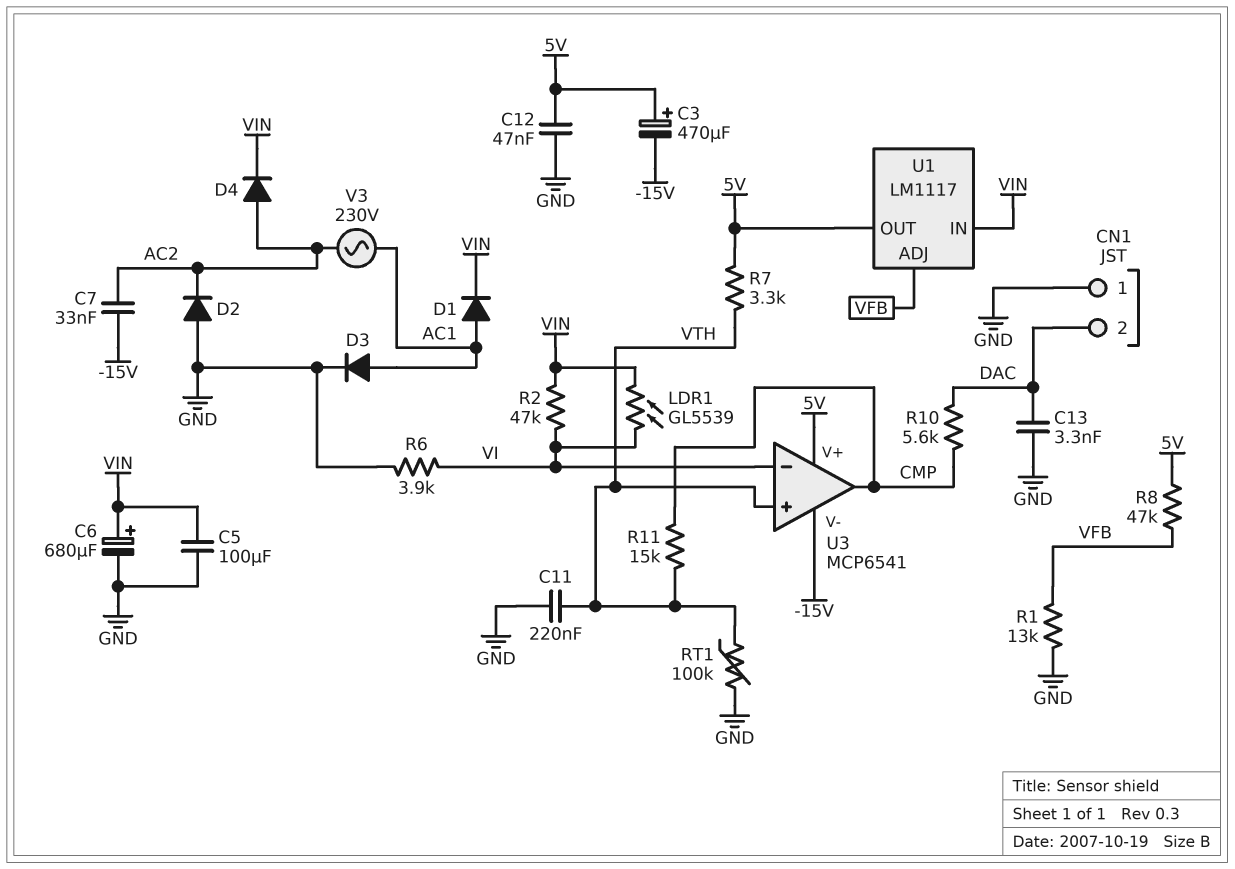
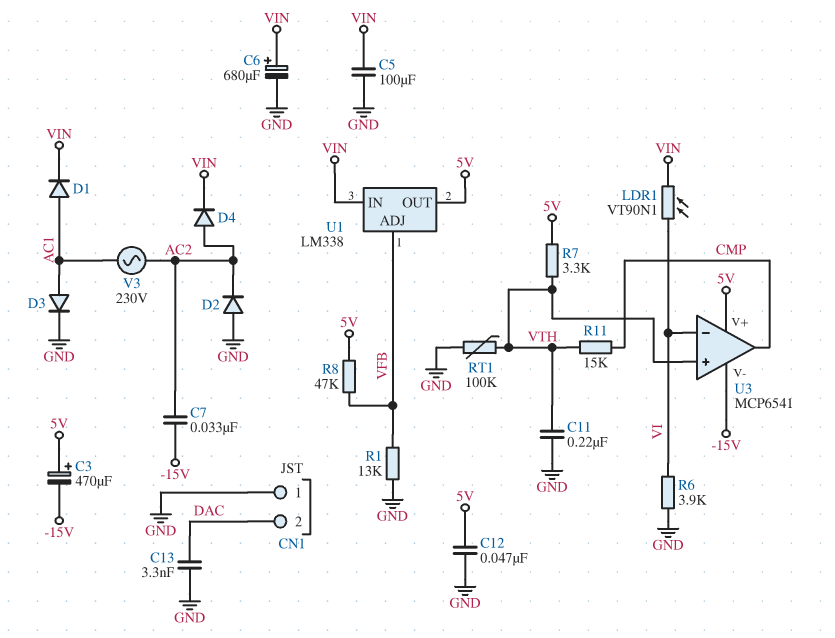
LDR1: GL5539 (VI, VIN) -> VT90N1 (VI, VIN)
R2: 47k (VI, VIN) -> none
R10: 5.6k (CMP, DAC) -> none
U1: LM1117 -> LM338

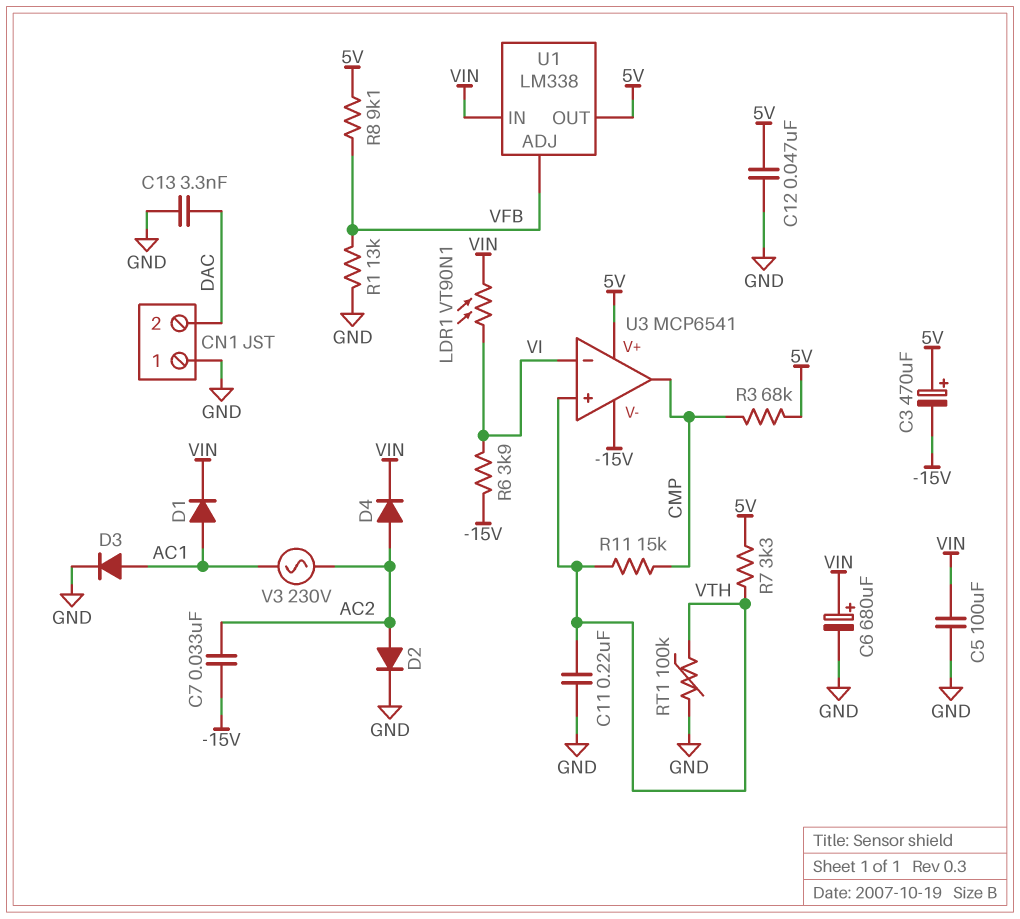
D2: diode (A GND, K AC2) -> diode (A AC2, K GND)
R3: none -> 68k (5V, CMP)
R6: 3.9k (GND, VI) -> 3.9k (-15V, VI)
R8: 47k (5V, VFB) -> 9.1k (5V, VFB)

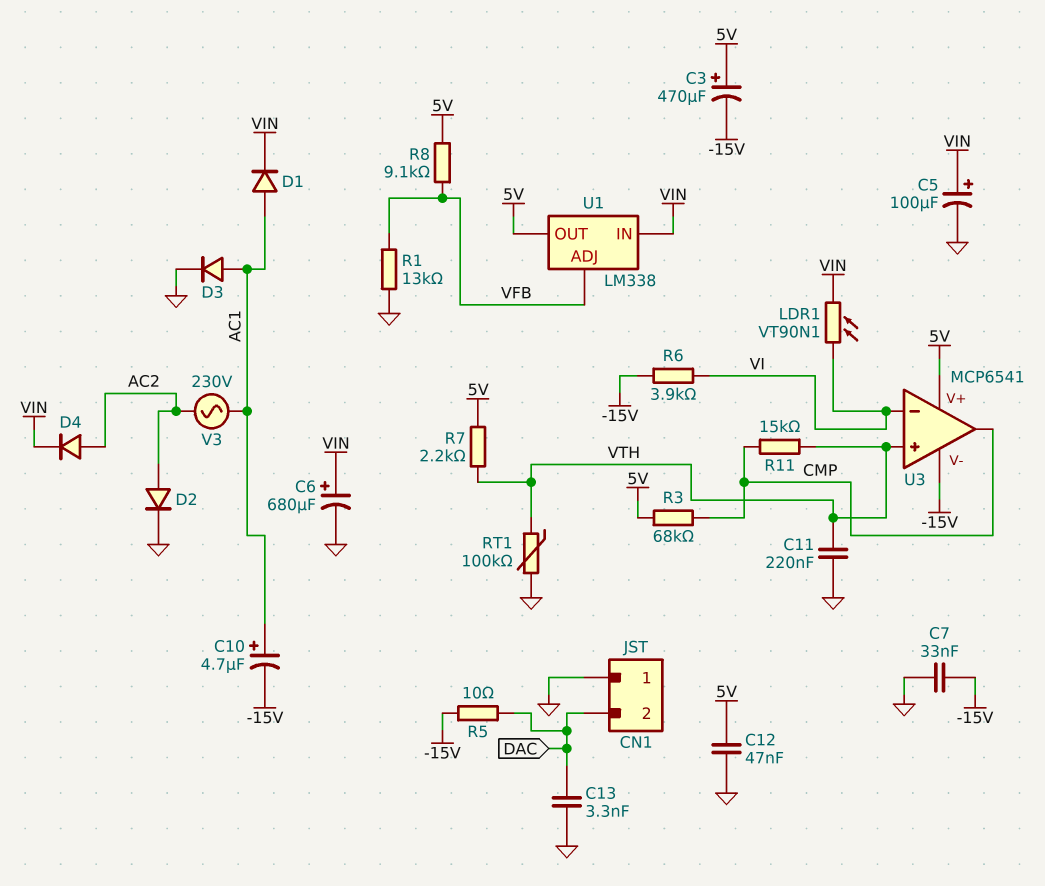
C5: 100uF (GND, VIN) -> 100uF (plus VIN, minus GND)
C7: 33nF (-15V, AC2) -> 33nF (-15V, GND)
C10: none -> 4.7uF (plus AC1, minus -15V)
R5: none -> 10 (-15V, DAC)
R7: 3.3k (5V, VTH) -> 2.2k (5V, VTH)

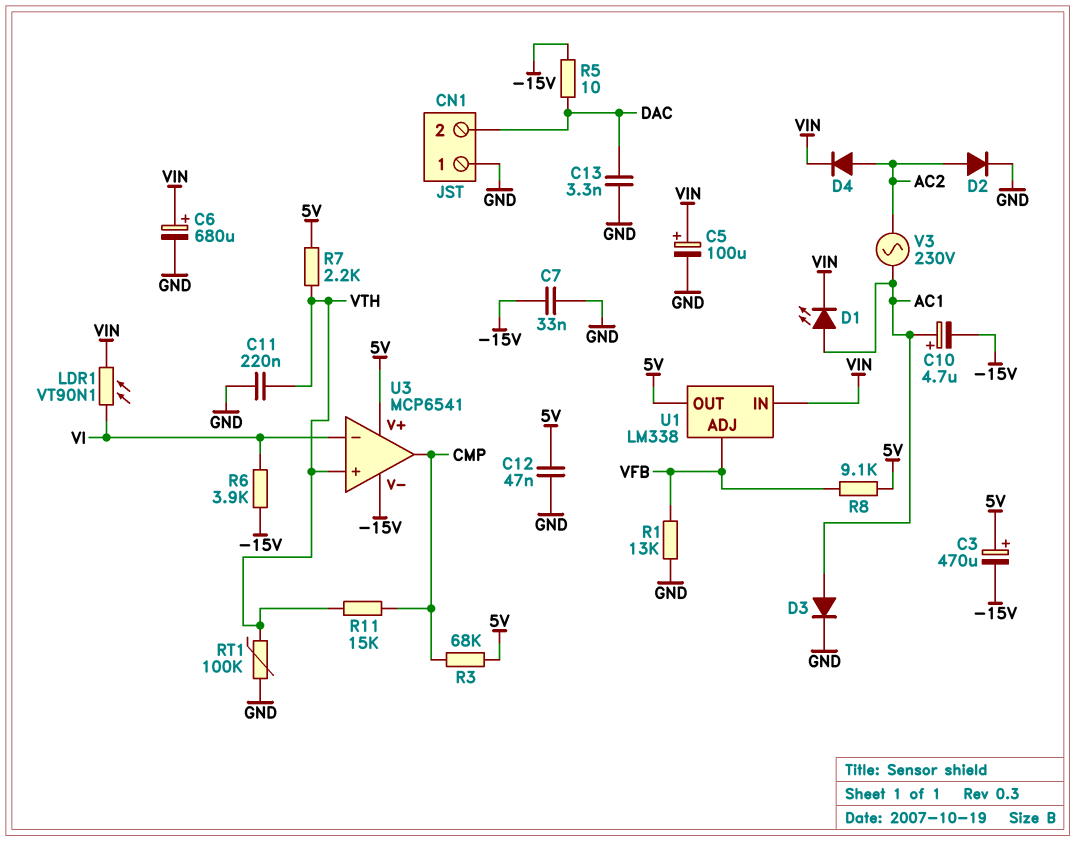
D1: diode (A AC1, K VIN) -> LED (A AC1, K VIN)

